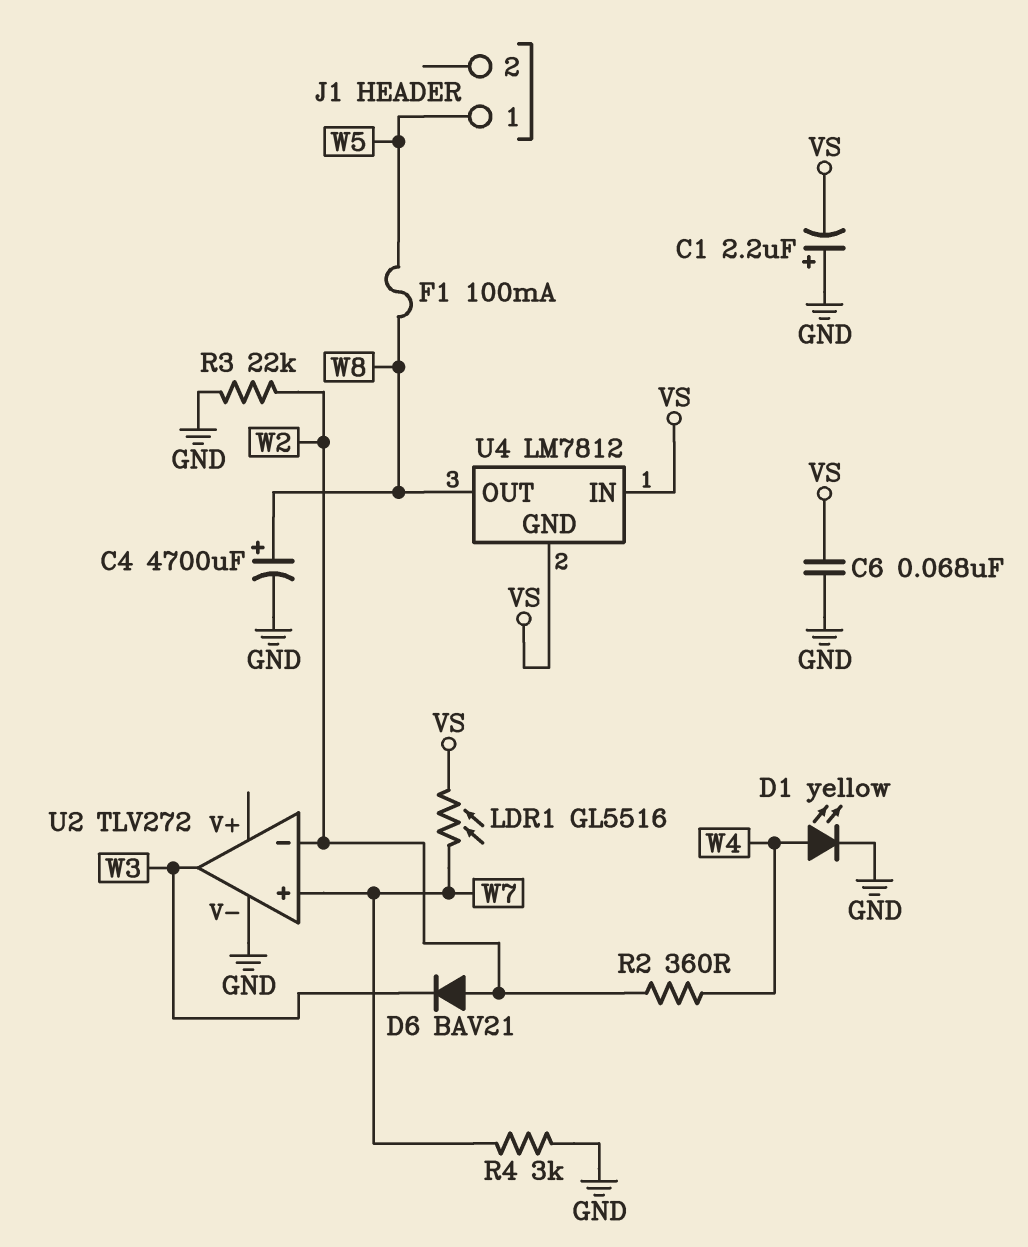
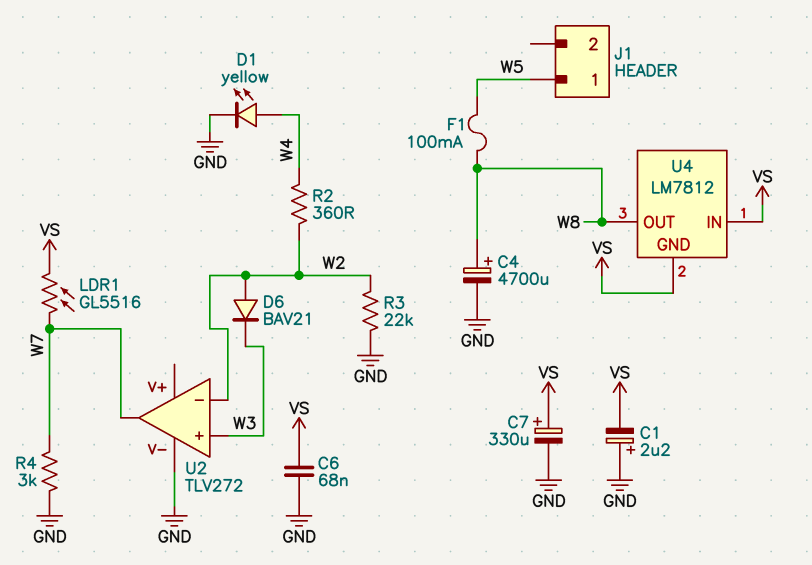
C7: none -> 330uF (plus VS, minus GND)
U2 pin in+: W7 -> W3
U2 pin out: W3 -> W7

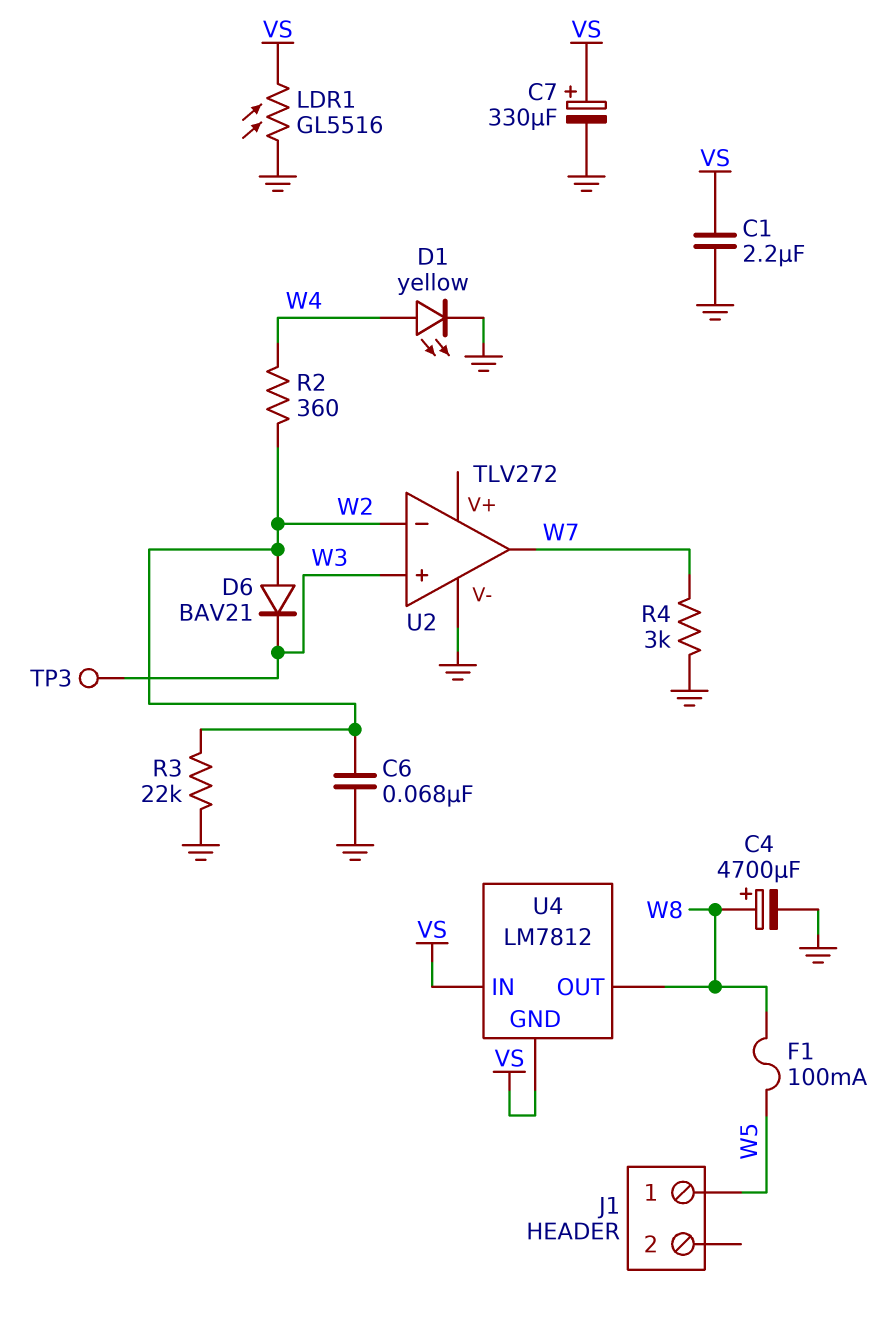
C1: 2.2uF (plus GND, minus VS) -> 2.2uF (GND, VS)
C6: 68nF (GND, VS) -> 68nF (GND, W2)
LDR1: GL5516 (VS, W7) -> GL5516 (GND, VS)
TP3: none -> test point (W3)

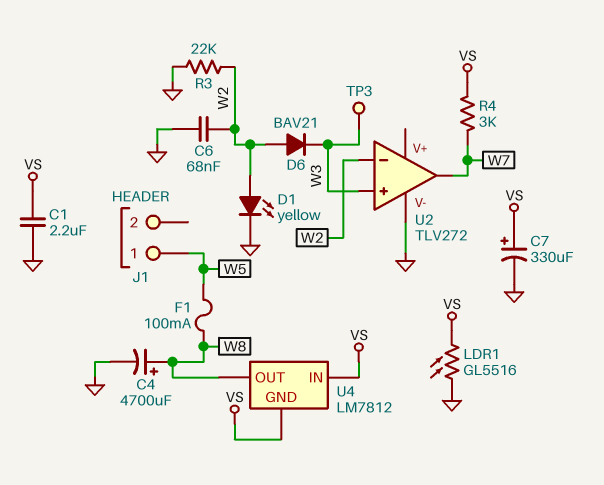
D1: LED yellow (A W4, K GND) -> LED yellow (A W2, K GND)
R2: 360 (W2, W4) -> none
R4: 3k (GND, W7) -> 3k (VS, W7)

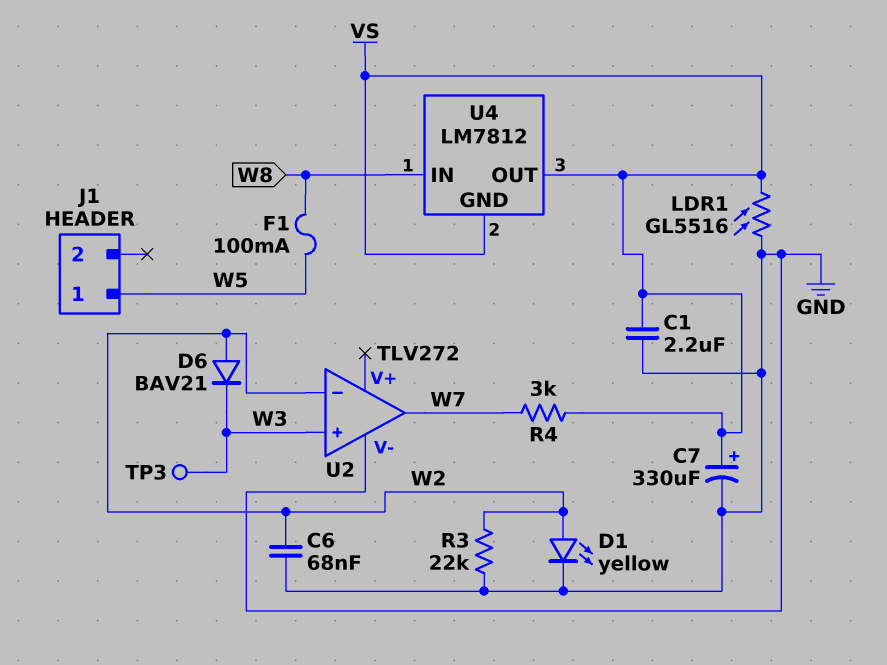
C4: 4700uF (plus W8, minus GND) -> none
U4 pin IN: VS -> W8
U4 pin OUT: W8 -> VS

